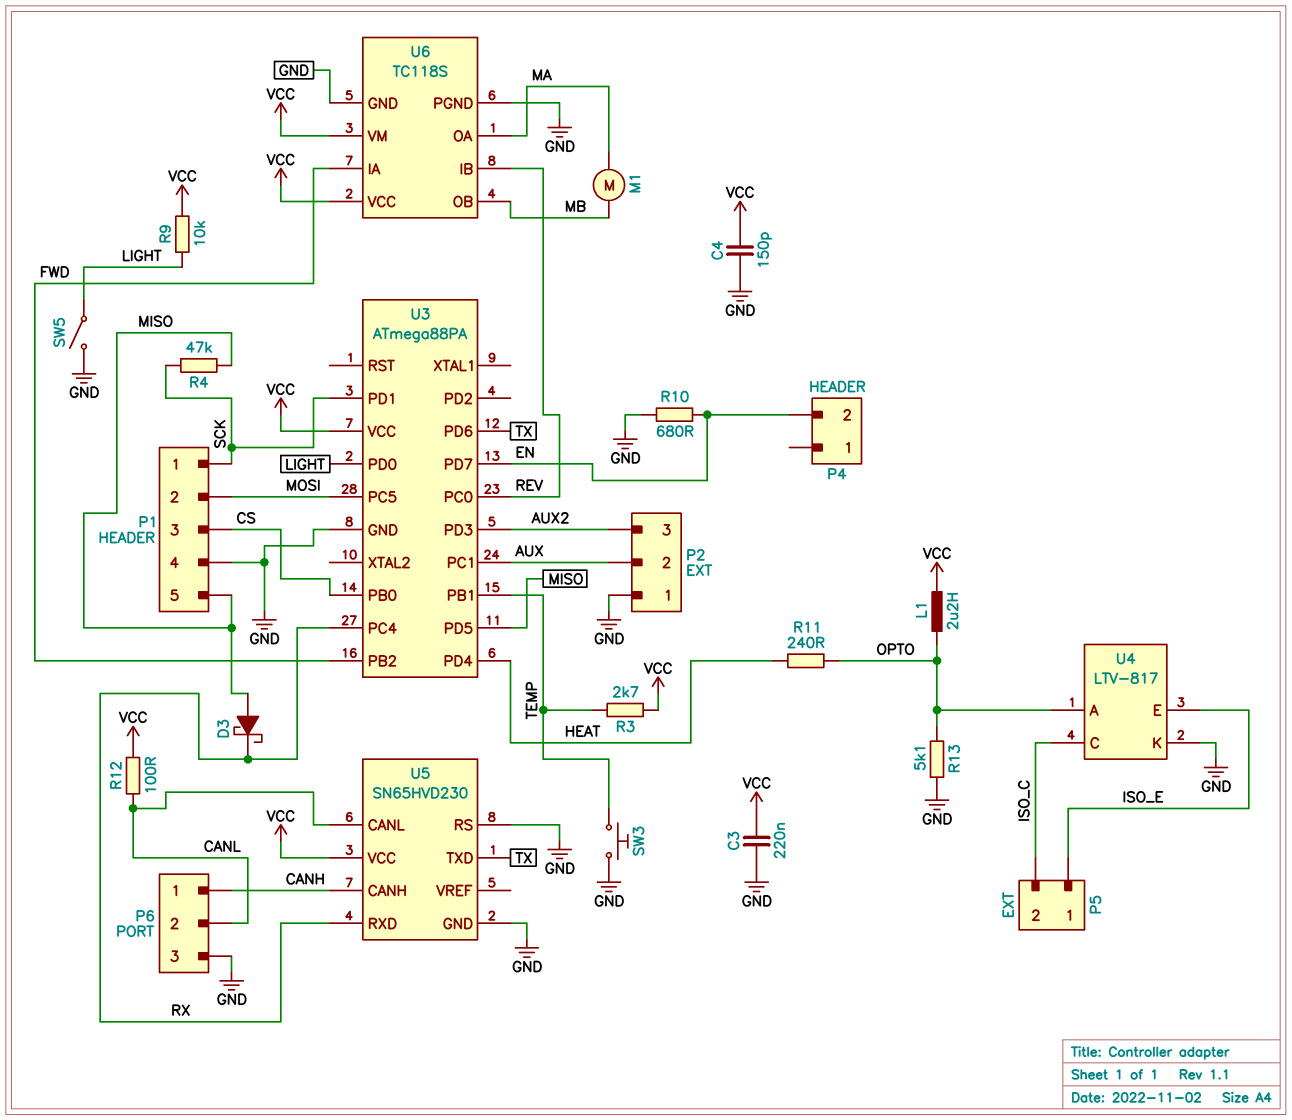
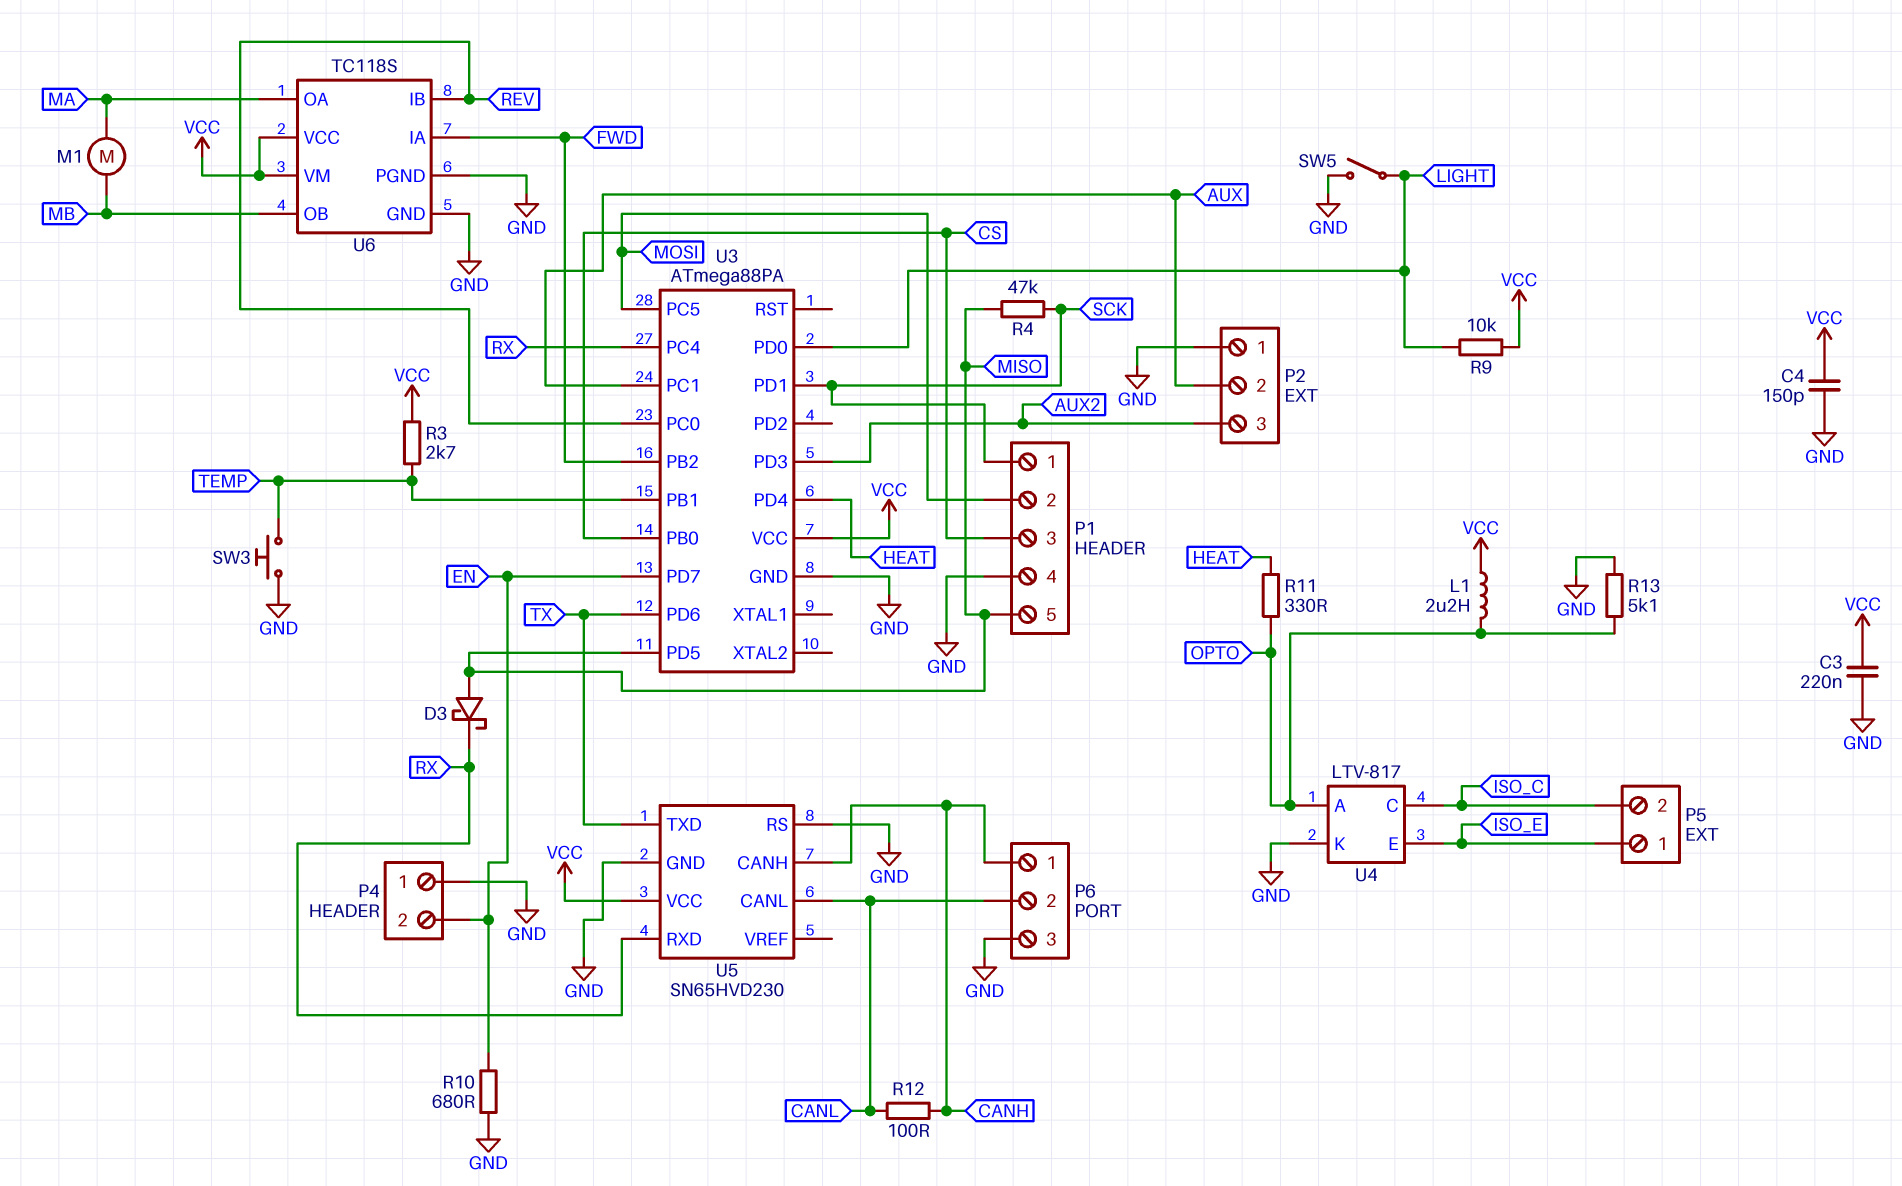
P4 pin 1: none -> GND
R11: 240 (HEAT, OPTO) -> 330 (HEAT, OPTO)
R12: 100 (CANL, VCC) -> 100 (CANH, CANL)

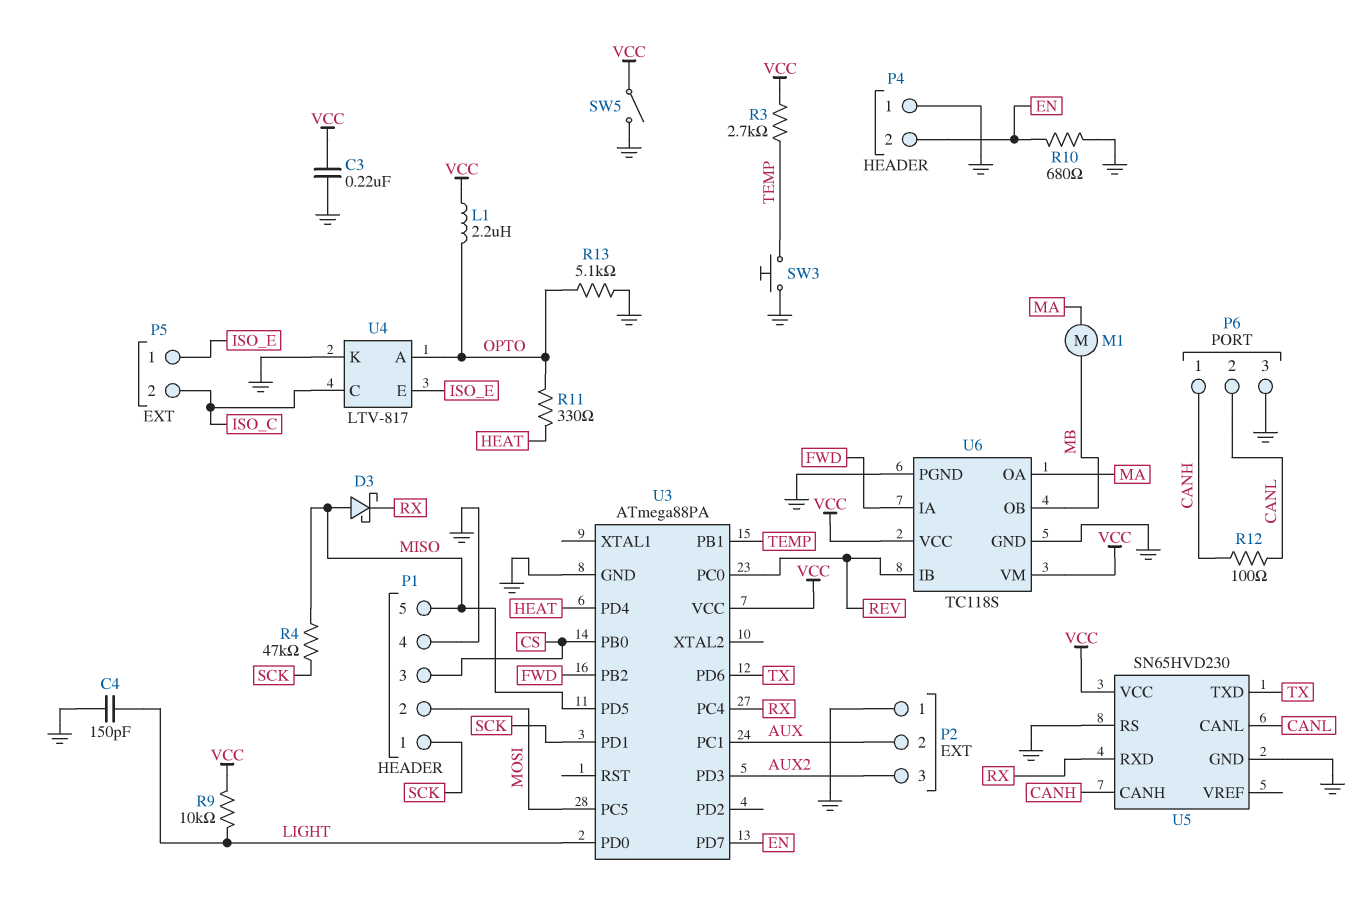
C4: 150pF (GND, VCC) -> 150pF (GND, LIGHT)
SW5: switch (GND, LIGHT) -> switch (GND, VCC)

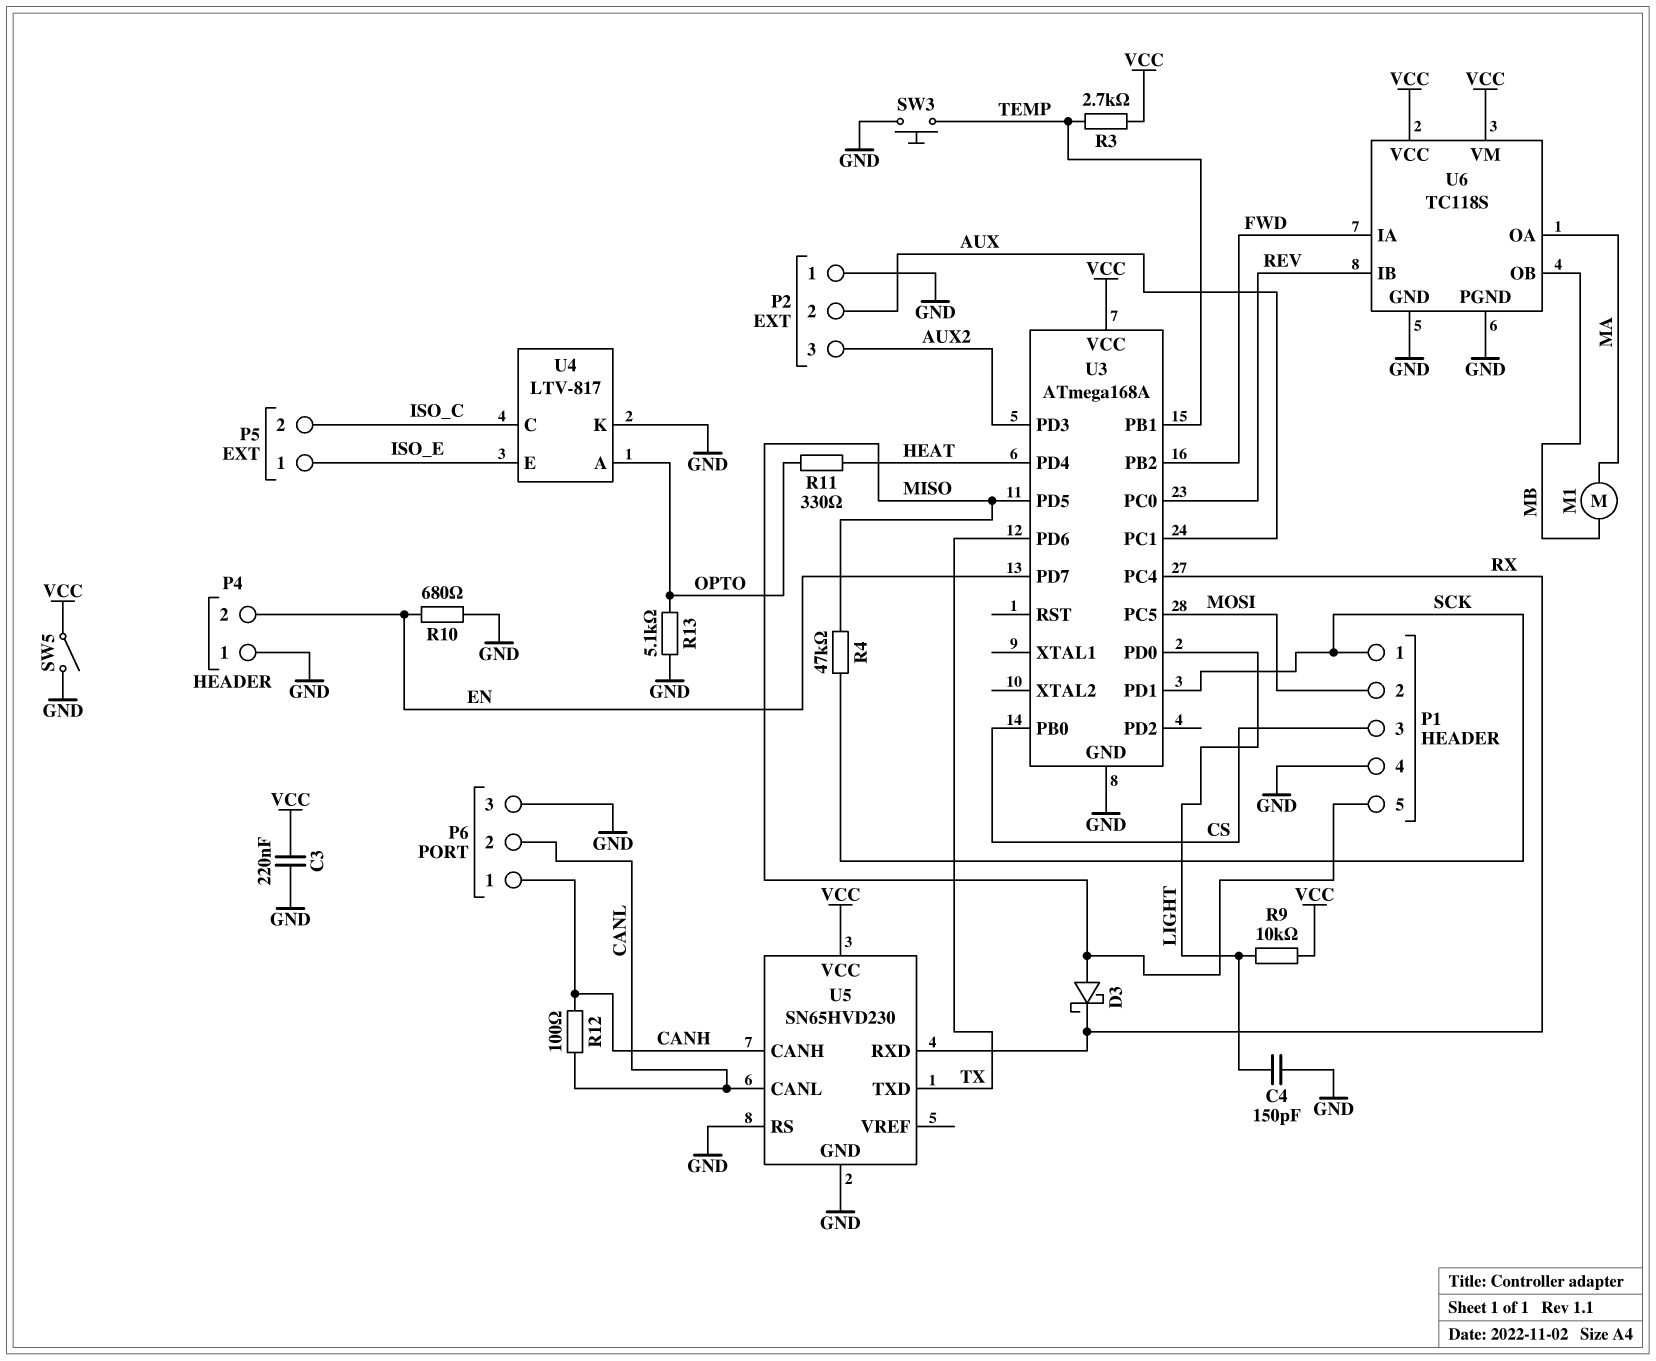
L1: 2.2uH (OPTO, VCC) -> none
U3: ATmega88PA -> ATmega168A

